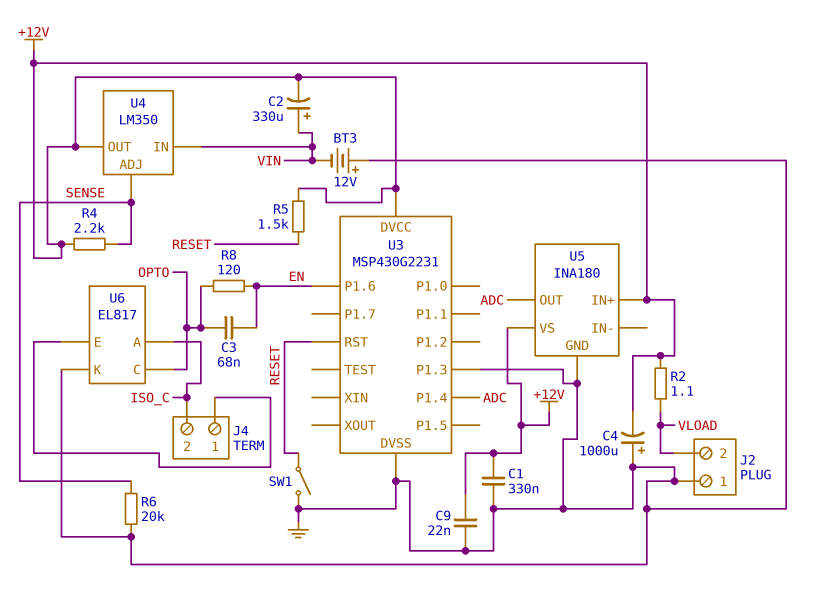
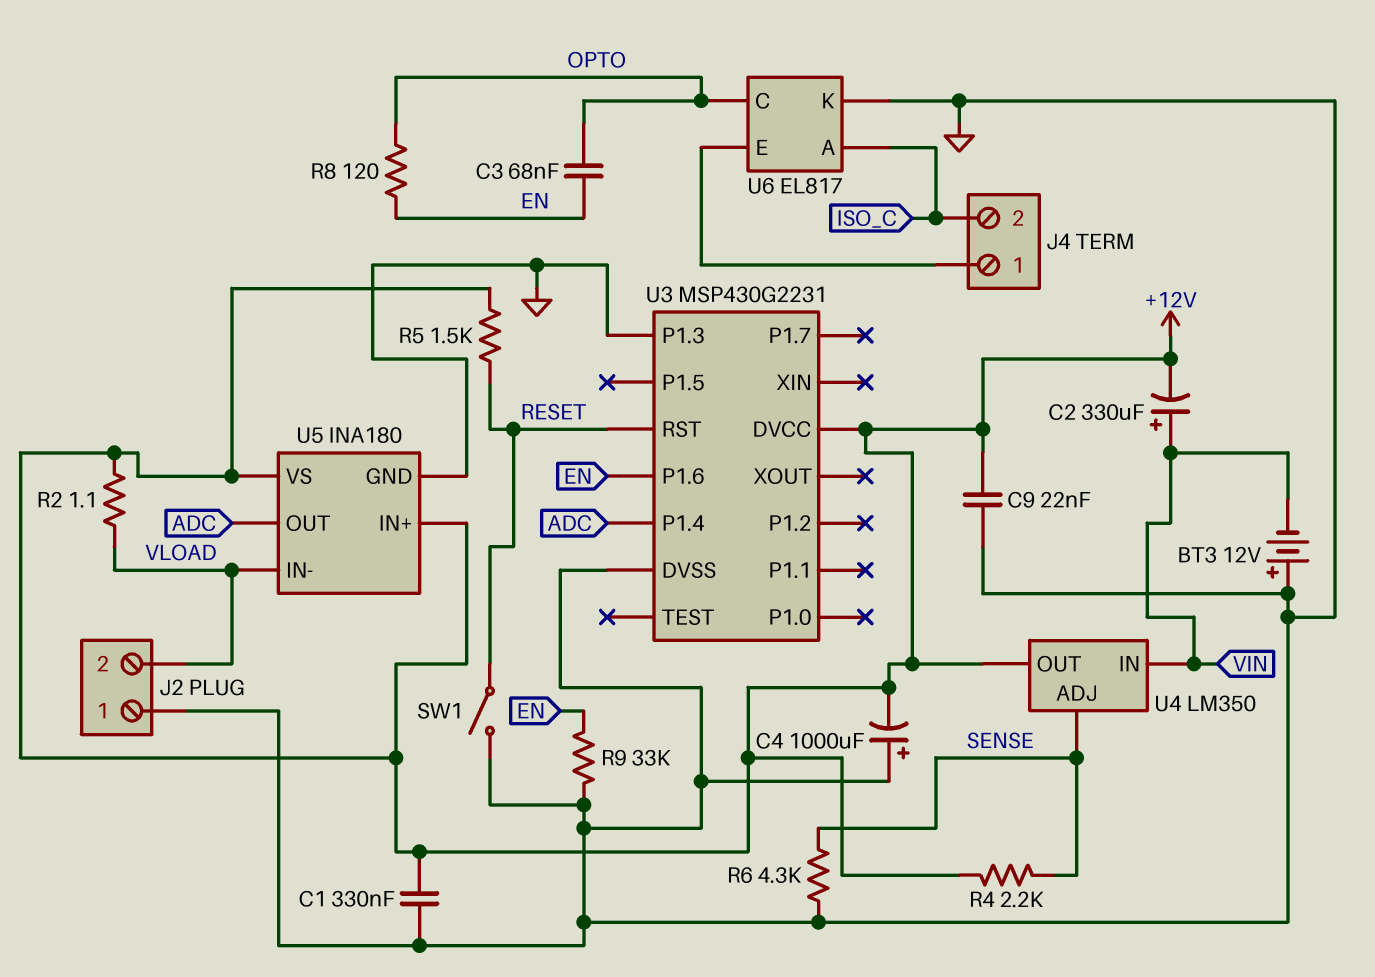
R6: 20k (GND, SENSE) -> 4.3k (GND, SENSE)
R9: none -> 33k (EN, GND)
U5 pin IN-: none -> VLOAD

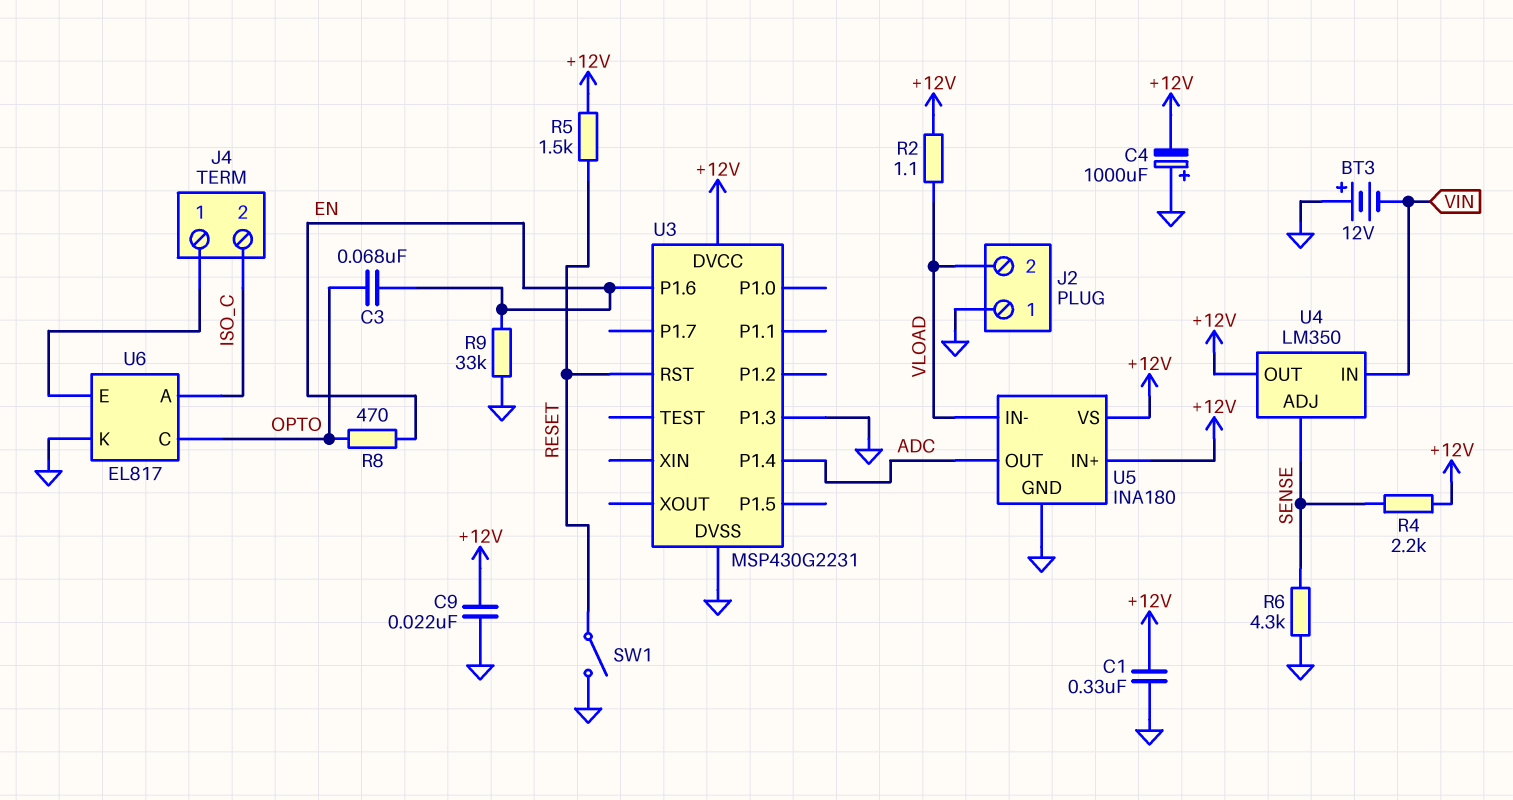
C2: 330uF (plus VIN, minus +12V) -> none
R8: 120 (EN, OPTO) -> 470 (EN, OPTO)

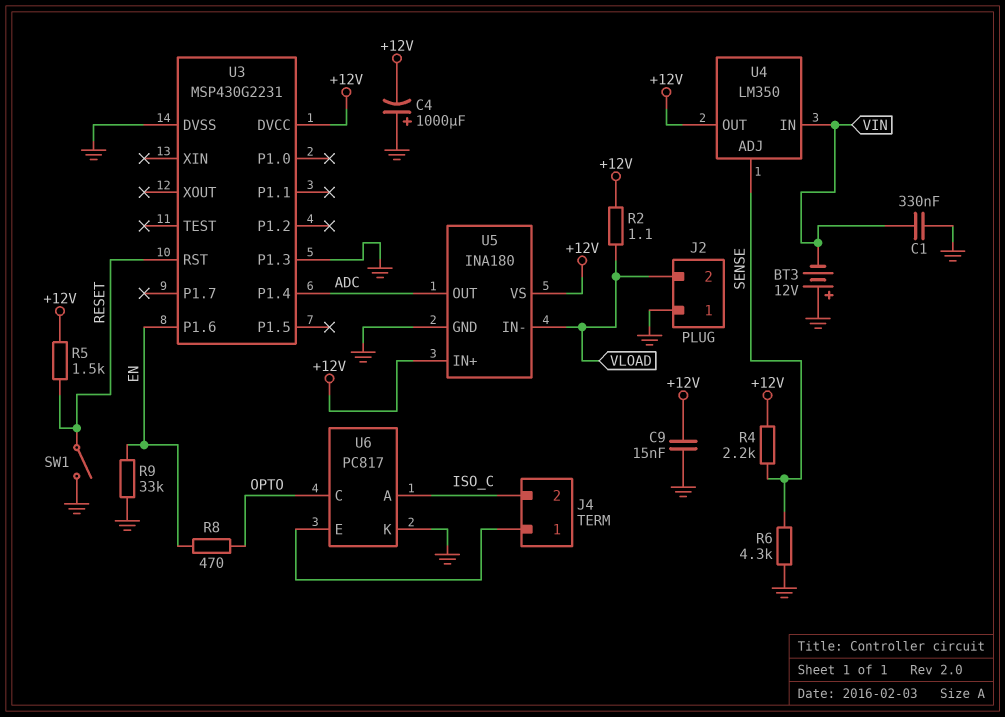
C1: 330nF (+12V, GND) -> 330nF (GND, VIN)
C3: 68nF (EN, OPTO) -> none
C9: 22nF (+12V, GND) -> 15nF (+12V, GND)
U6: EL817 -> PC817

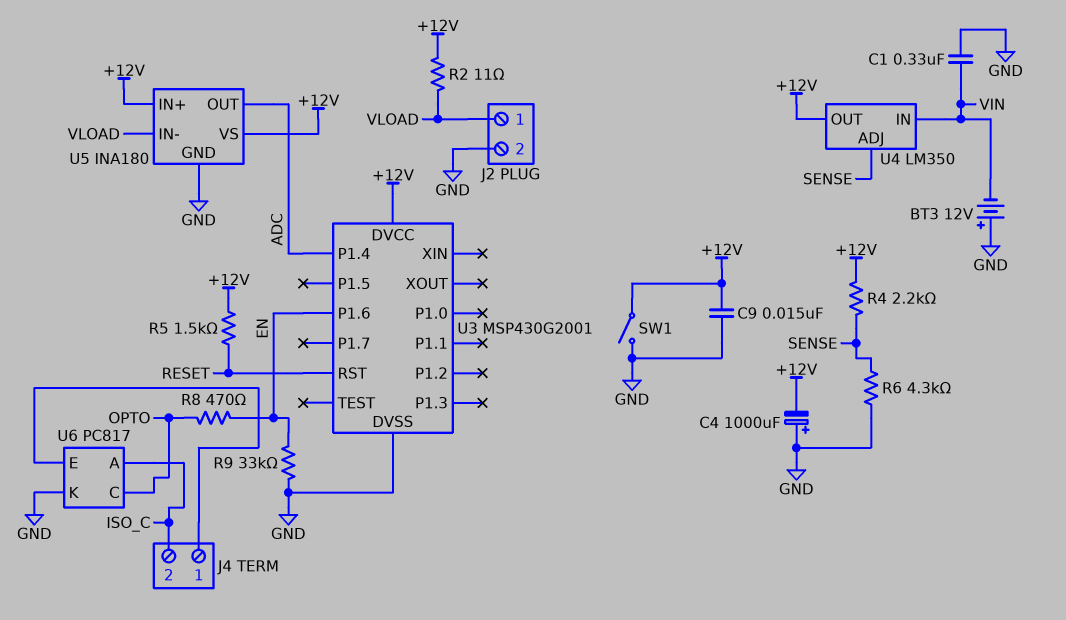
J2 pin 1: GND -> VLOAD
J2 pin 2: VLOAD -> GND
R2: 1.1 (+12V, VLOAD) -> 11 (+12V, VLOAD)
SW1: switch (GND, RESET) -> switch (+12V, GND)
U3: MSP430G2231 -> MSP430G2001
U3 pin P1.3: GND -> none

